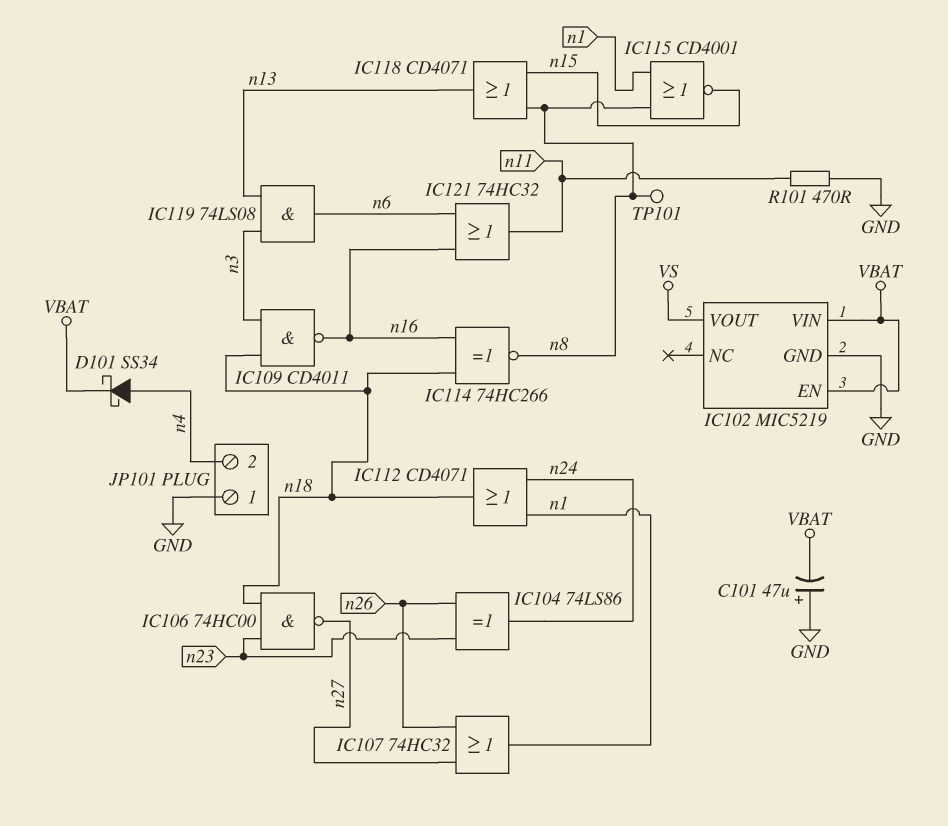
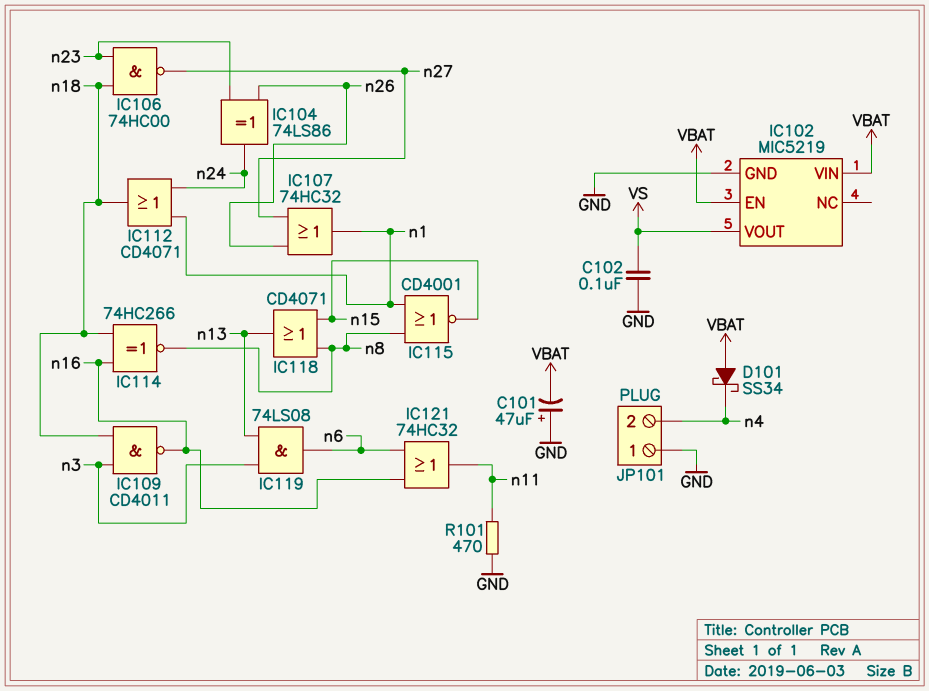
C102: none -> 100nF (GND, VS)
D101: schottky SS34 (A n4, K VBAT) -> schottky SS34 (A VBAT, K n4)
TP101: test point (n8) -> none

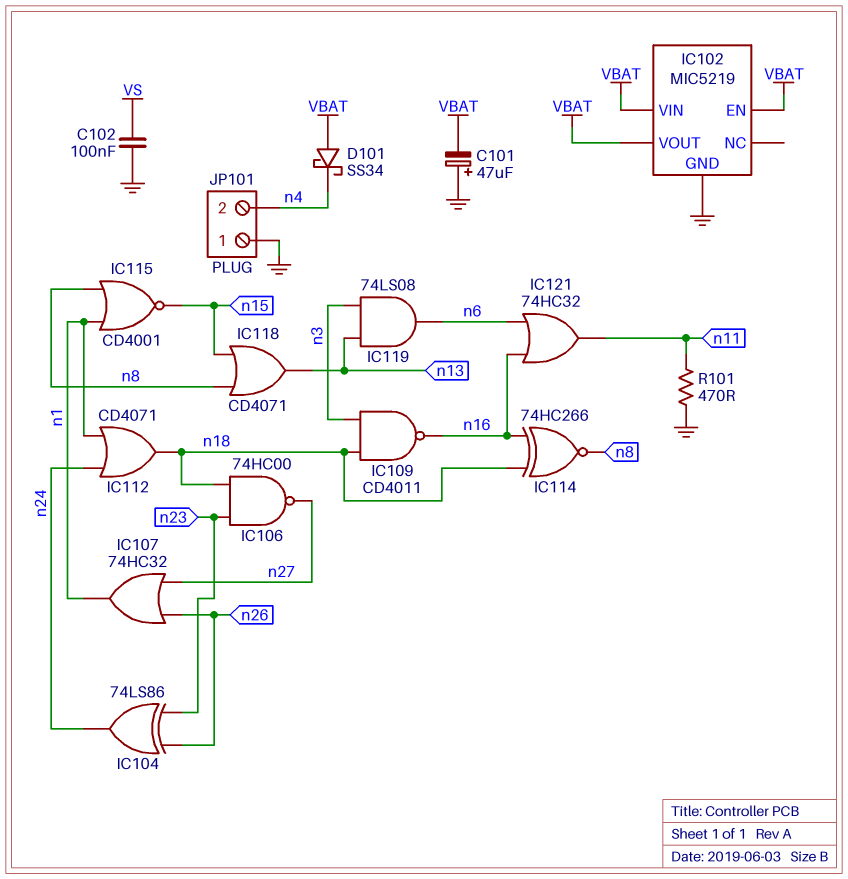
IC102 pin VOUT: VS -> VBAT

